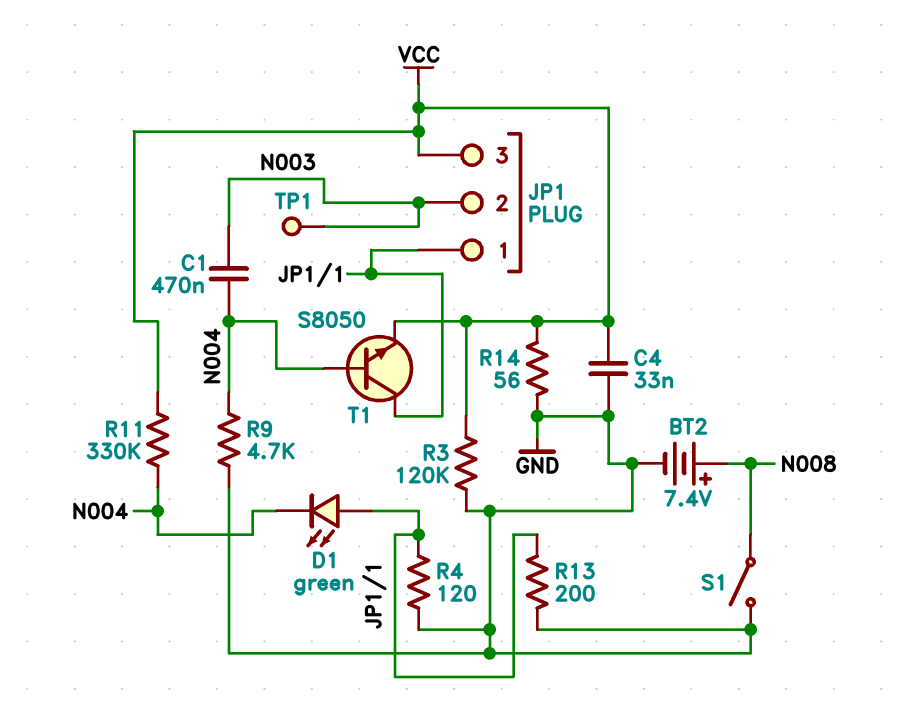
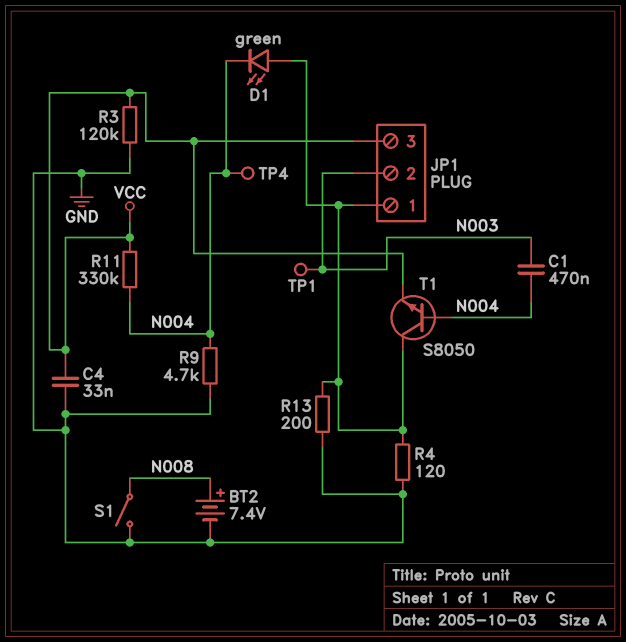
R14: 56 (GND, VCC) -> none
TP4: none -> test point (N004)

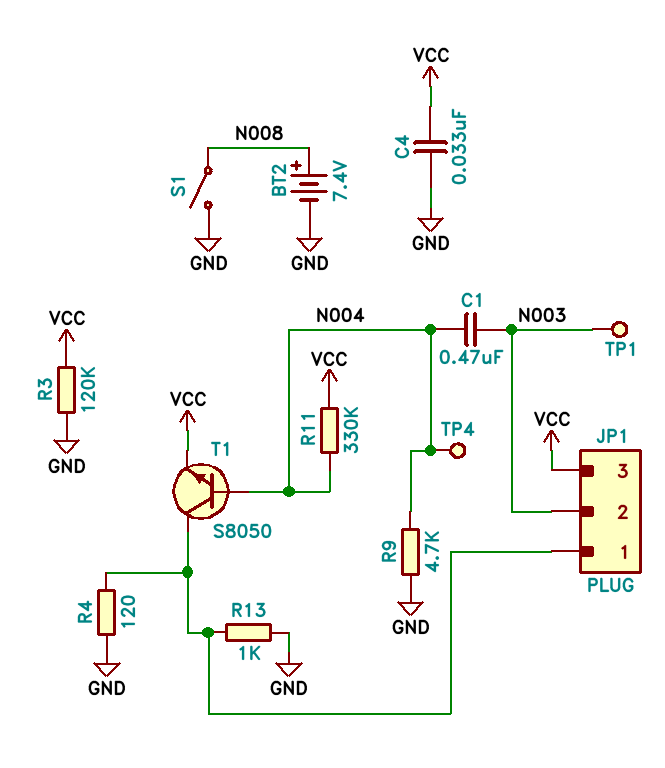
D1: LED green (A JP1/1, K N004) -> none
R13: 200 (GND, JP1/1) -> 1k (GND, JP1/1)

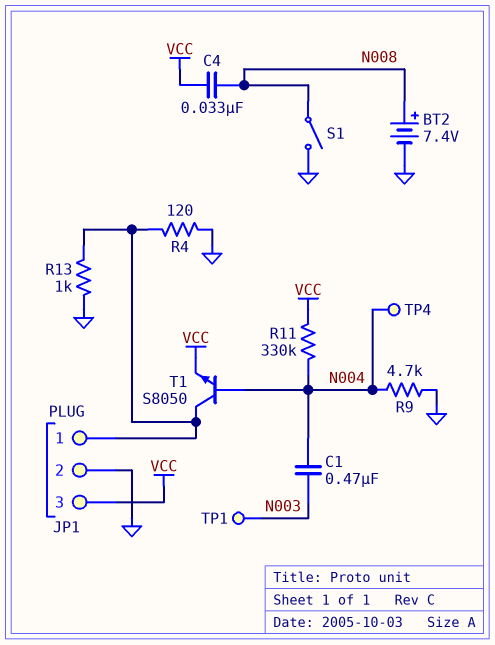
C4: 33nF (GND, VCC) -> 33nF (N008, VCC)
JP1 pin 2: N003 -> GND
R3: 120k (GND, VCC) -> none

